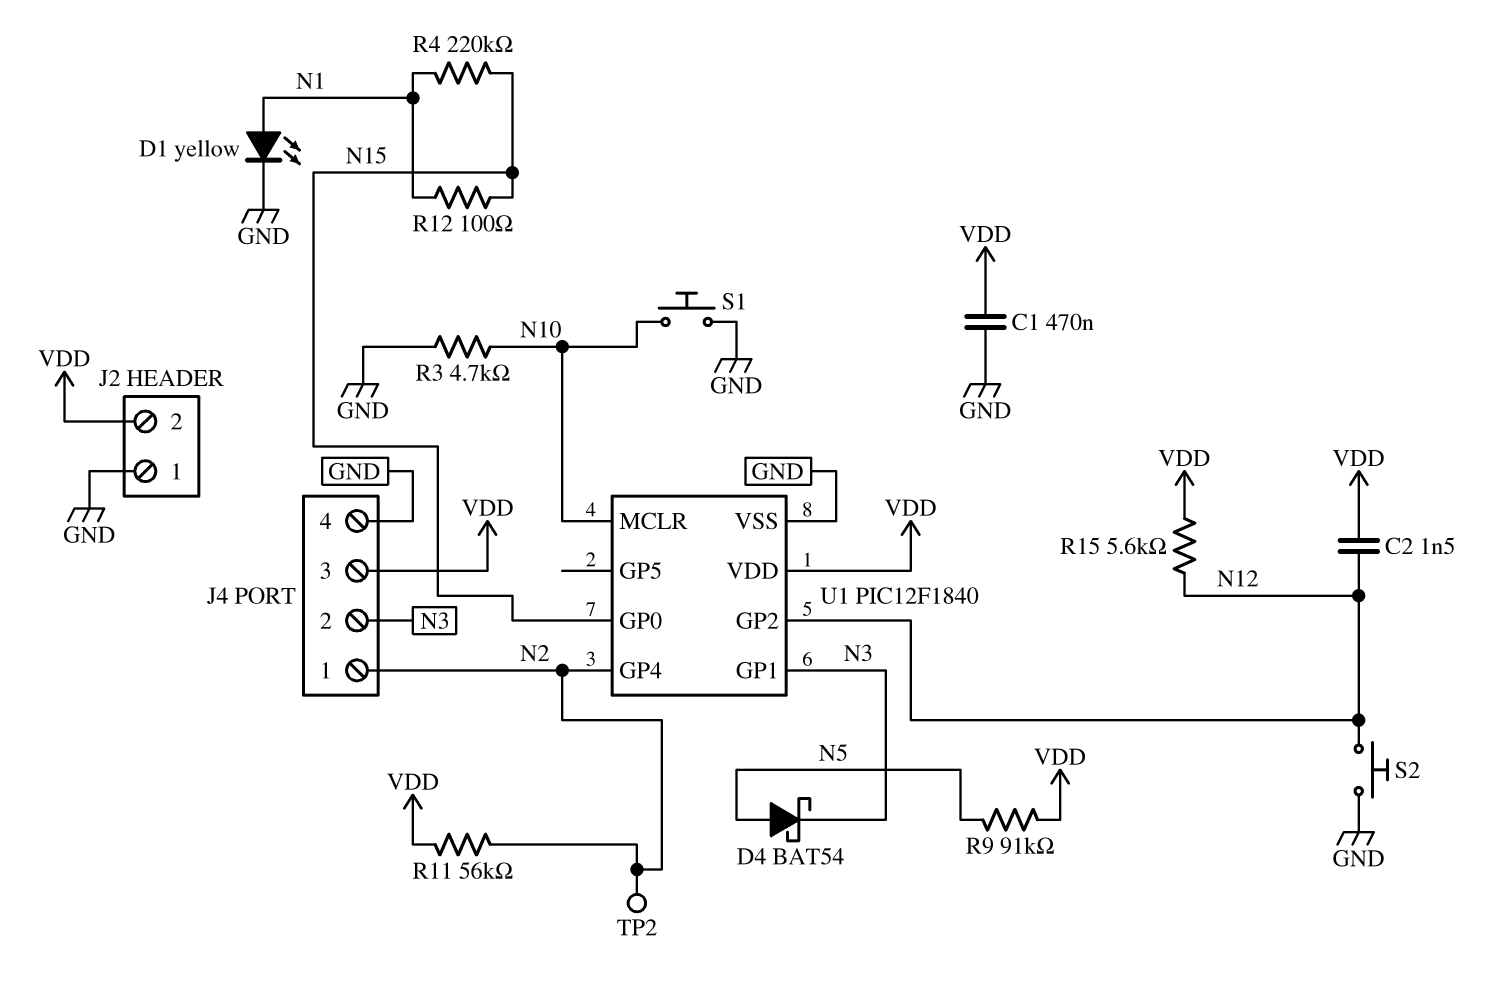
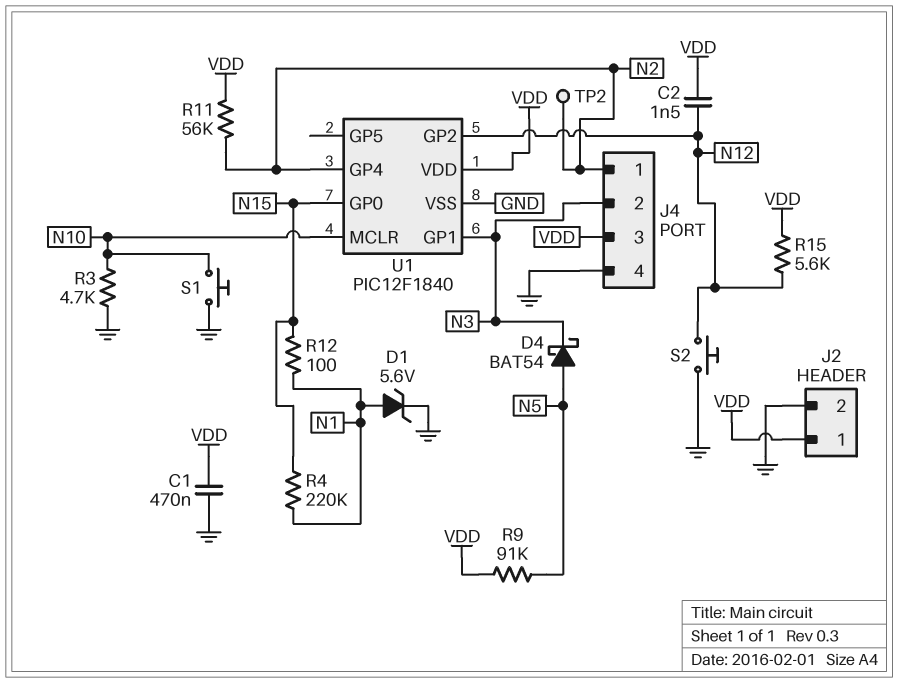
D1: LED yellow (A N1, K GND) -> zener 5.6V (A N1, K GND)
J2 pin 1: GND -> VDD
J2 pin 2: VDD -> GND

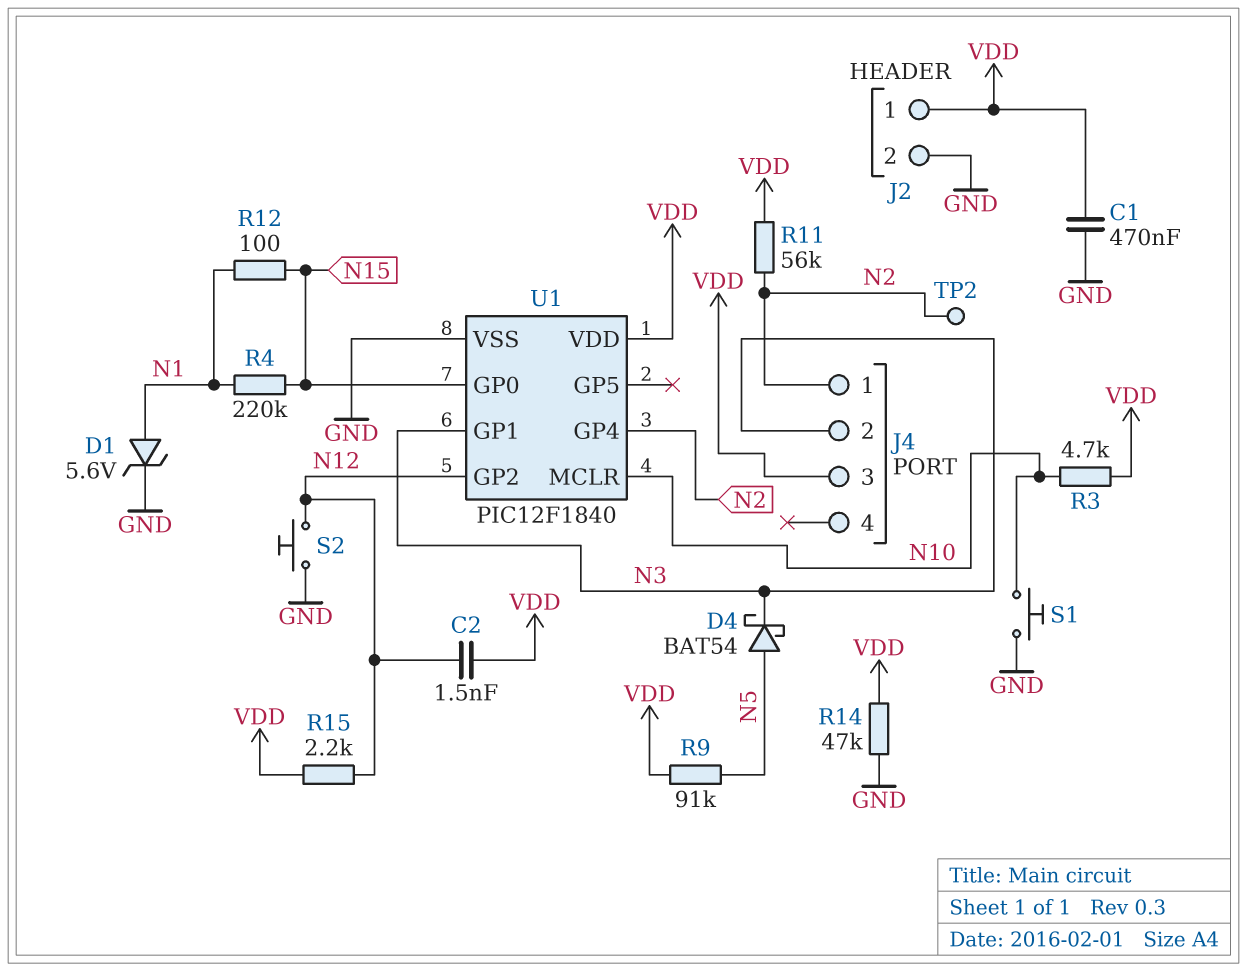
J4 pin 4: GND -> none
R3: 4.7k (GND, N10) -> 4.7k (N10, VDD)
R14: none -> 47k (GND, VDD)
R15: 5.6k (N12, VDD) -> 2.2k (N12, VDD)

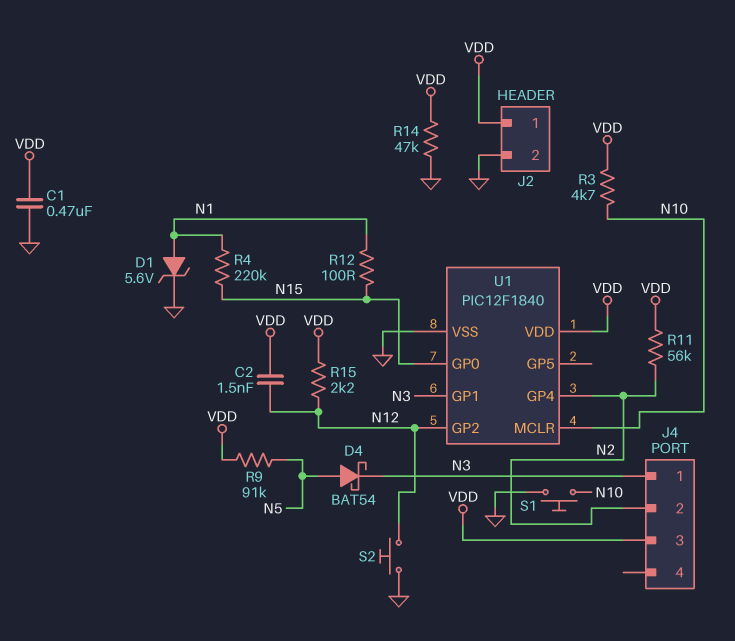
J4 pin 1: N2 -> N3
J4 pin 2: N3 -> N2
TP2: test point (N2) -> none

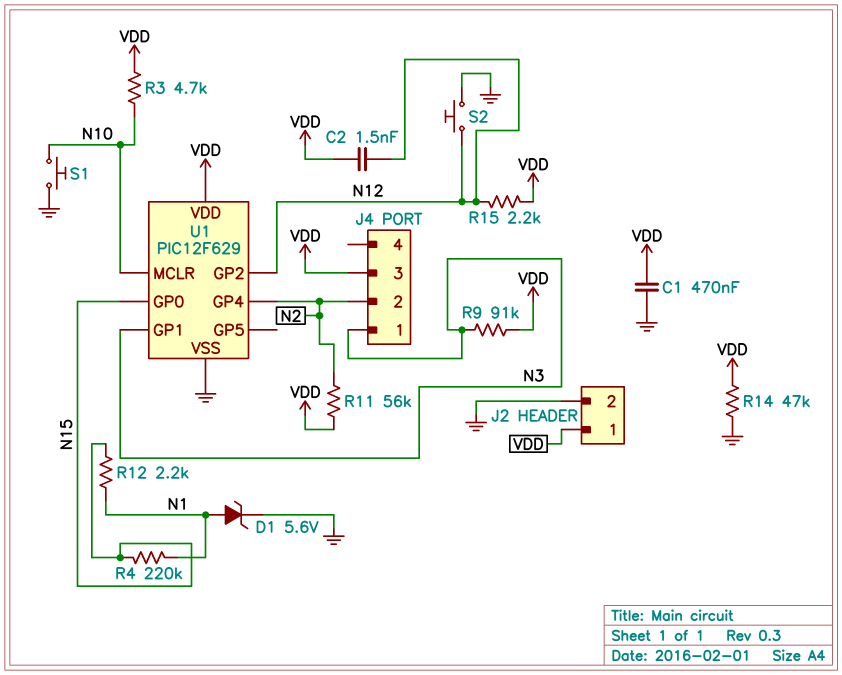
D4: schottky BAT54 (A N5, K N3) -> none
R9: 91k (N5, VDD) -> 91k (N3, VDD)
R12: 100 (N1, N15) -> 2.2k (N1, N15)
U1: PIC12F1840 -> PIC12F629

